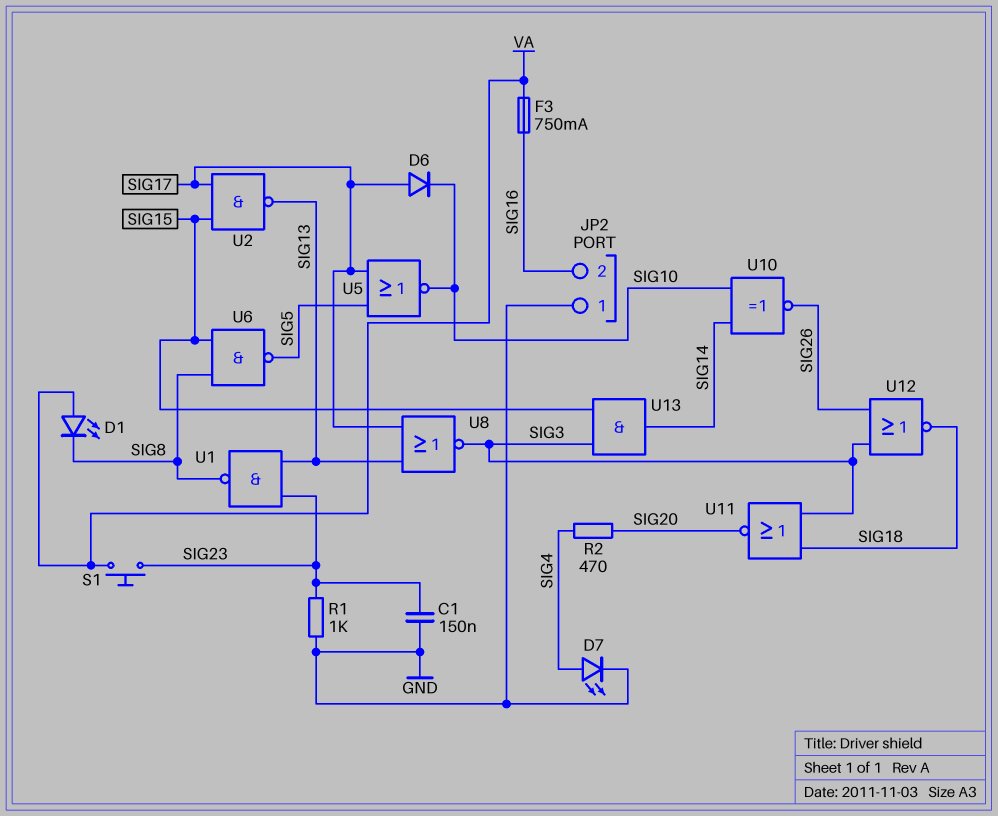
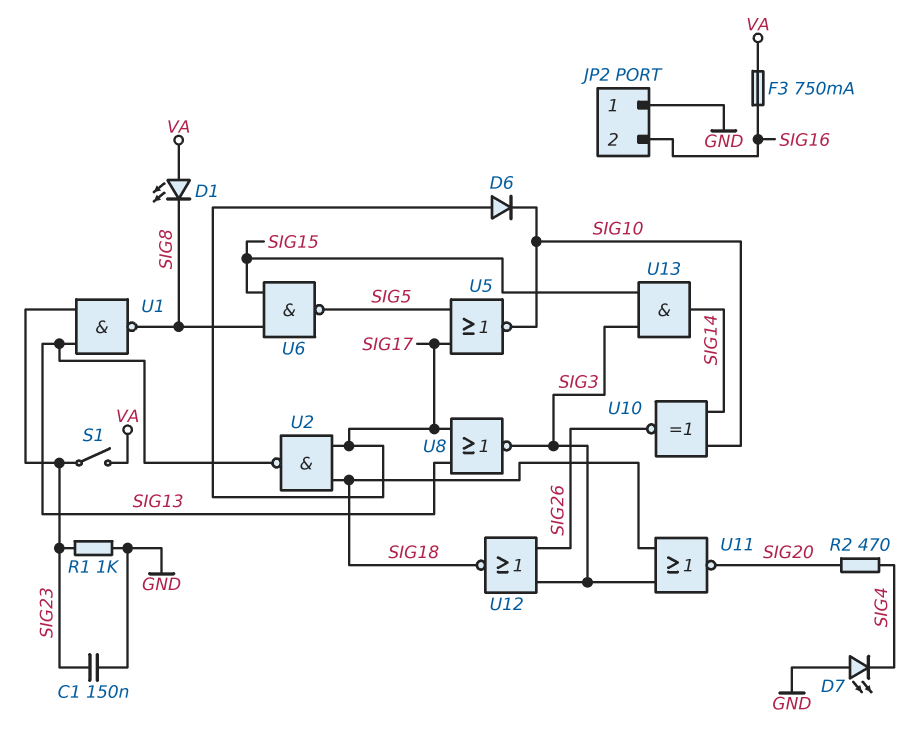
D7: LED (A SIG4, K GND) -> LED (A GND, K SIG4)
S1: button (SIG23, VA) -> switch (SIG23, VA)
U2: NAND (in SIG15, in SIG17, out SIG13) -> NAND (in SIG17, in SIG18, out SIG13)

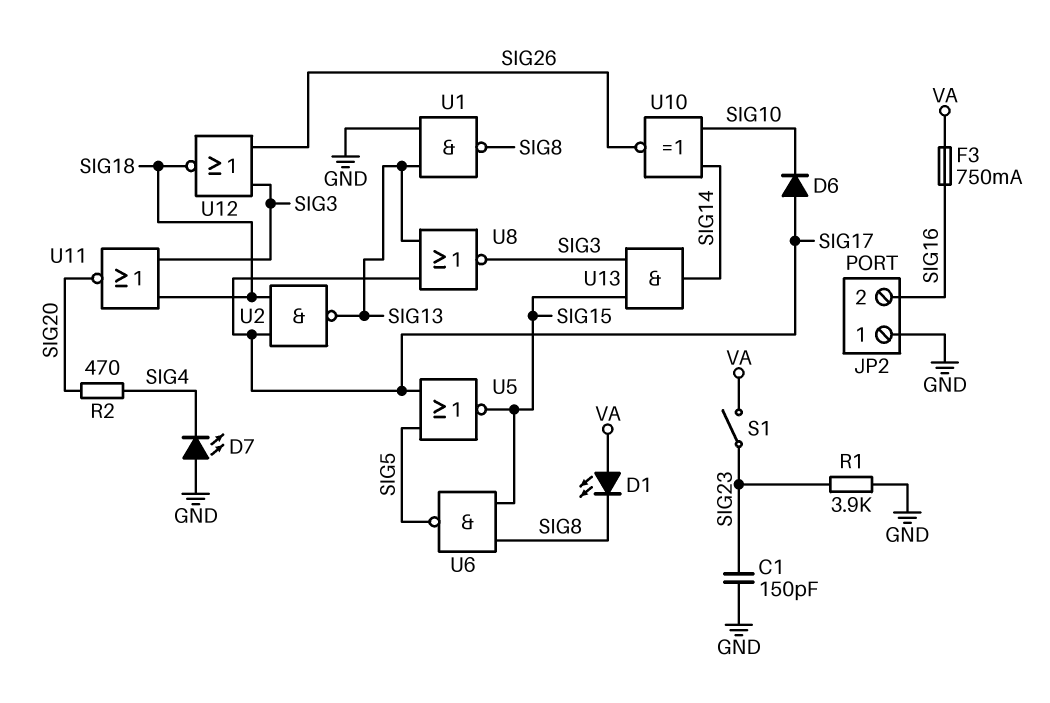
C1: 150nF (GND, SIG23) -> 150pF (GND, SIG23)
R1: 1k (GND, SIG23) -> 3.9k (GND, SIG23)
U1: NAND (in SIG13, in SIG23, out SIG8) -> NAND (in GND, in SIG13, out SIG8)
U5: NOR (in SIG5, in SIG17, out SIG10) -> NOR (in SIG5, in SIG17, out SIG15)

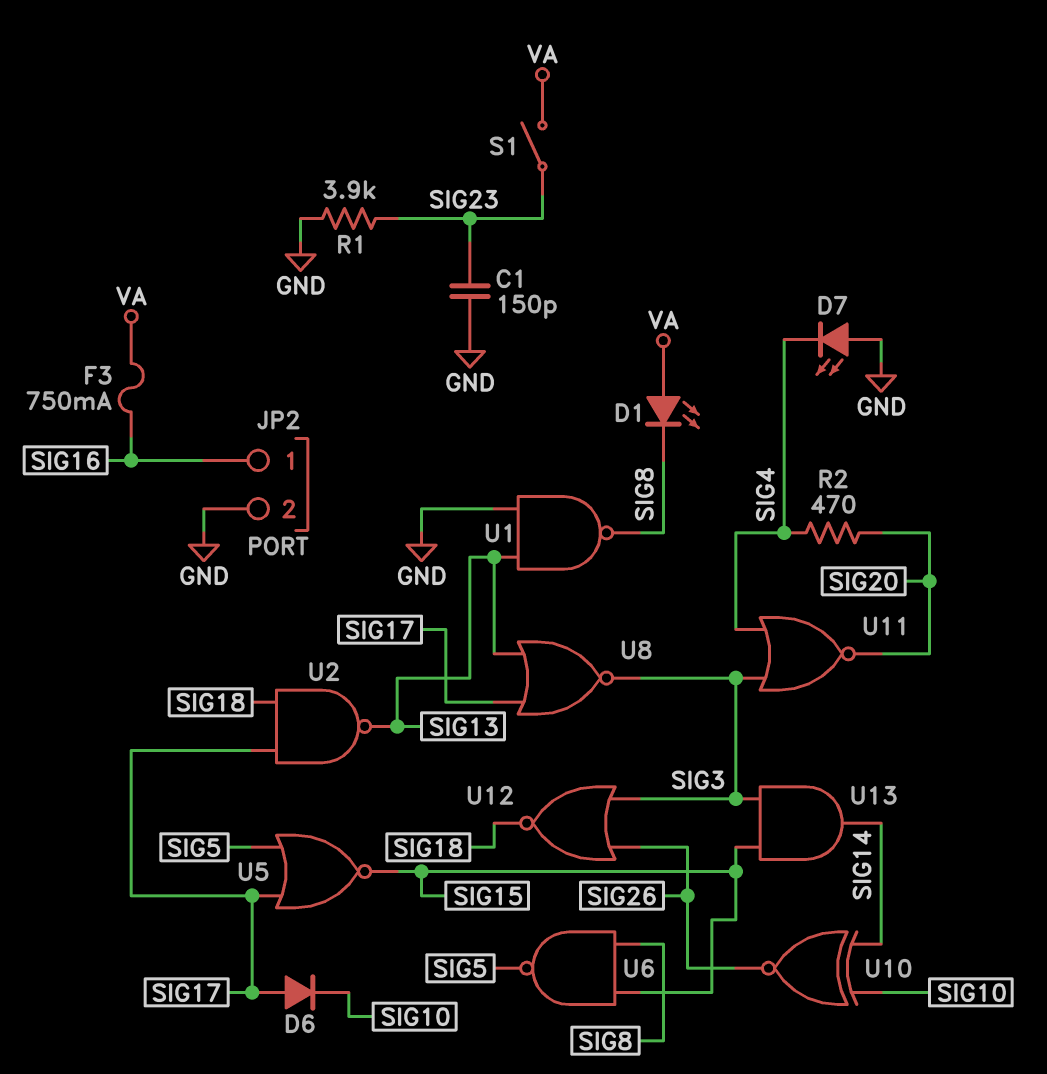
JP2 pin 1: GND -> SIG16
JP2 pin 2: SIG16 -> GND
U11: NOR (in SIG3, in SIG18, out SIG20) -> NOR (in SIG3, in SIG4, out SIG20)

